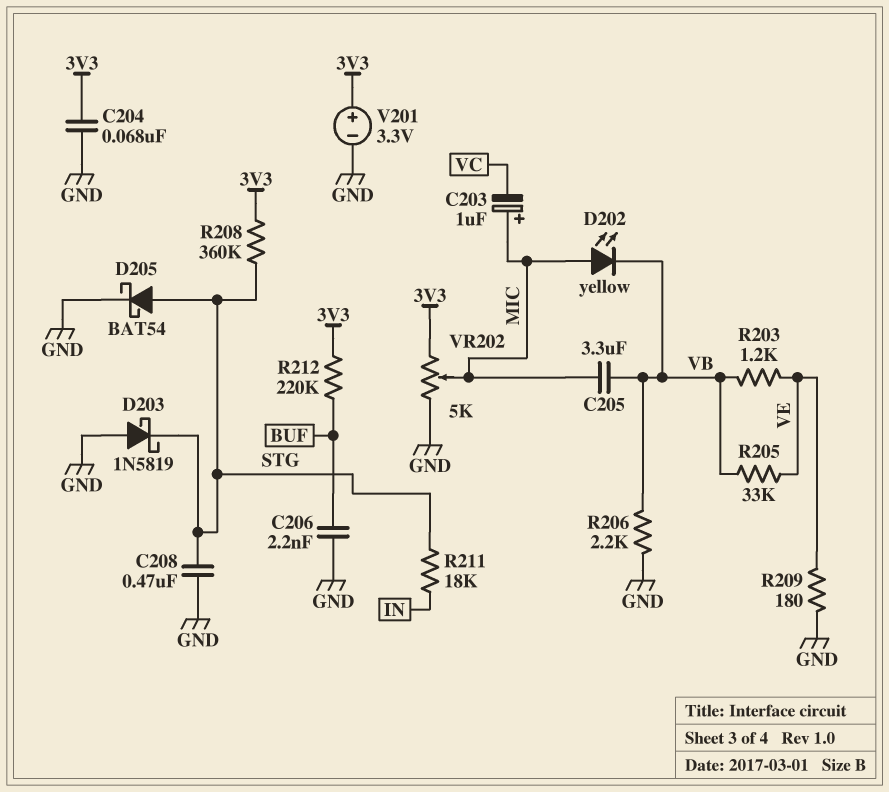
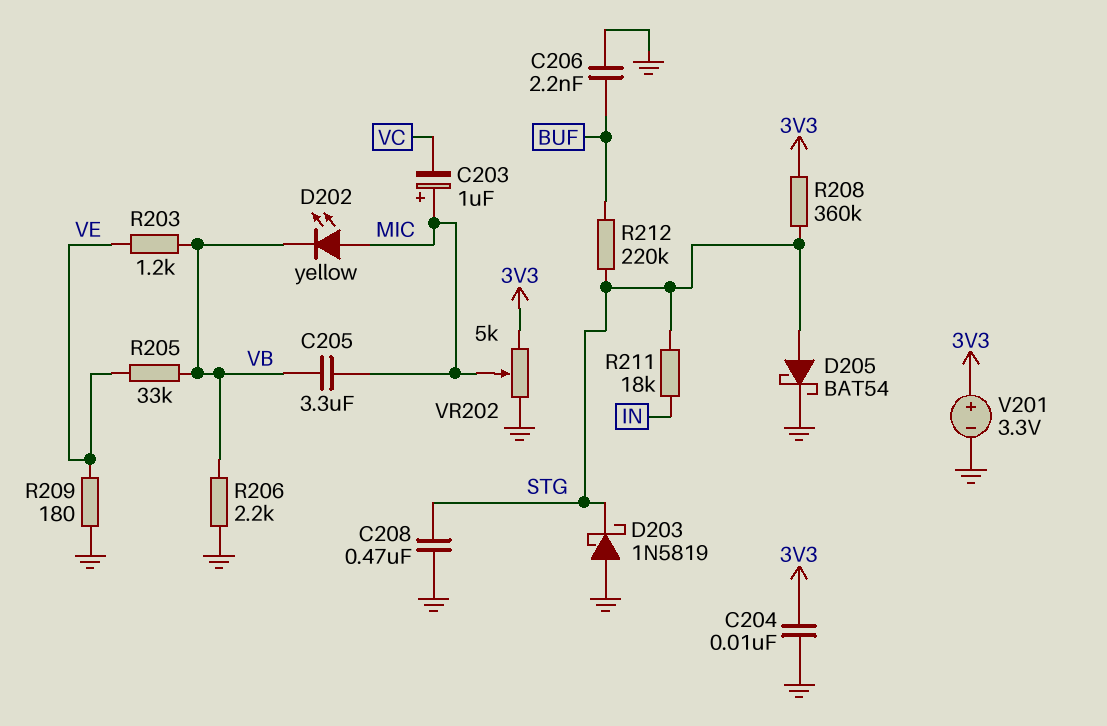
C204: 68nF (3V3, GND) -> 10nF (3V3, GND)
R212: 220k (3V3, BUF) -> 220k (BUF, STG)

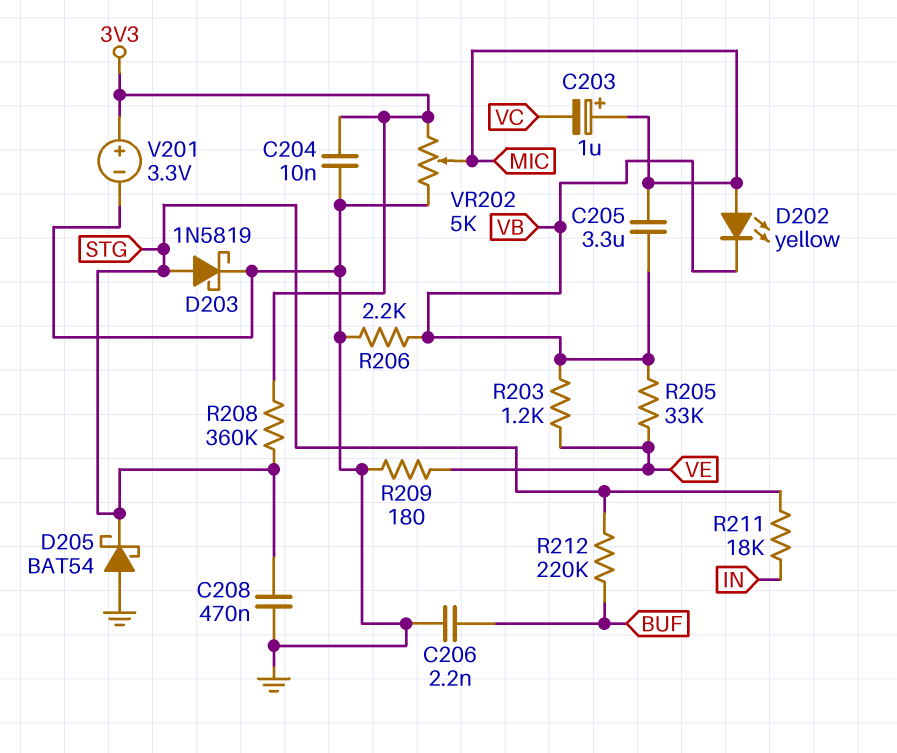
D203: schottky 1N5819 (A GND, K STG) -> schottky 1N5819 (A STG, K GND)
D205: schottky BAT54 (A STG, K GND) -> schottky BAT54 (A GND, K STG)

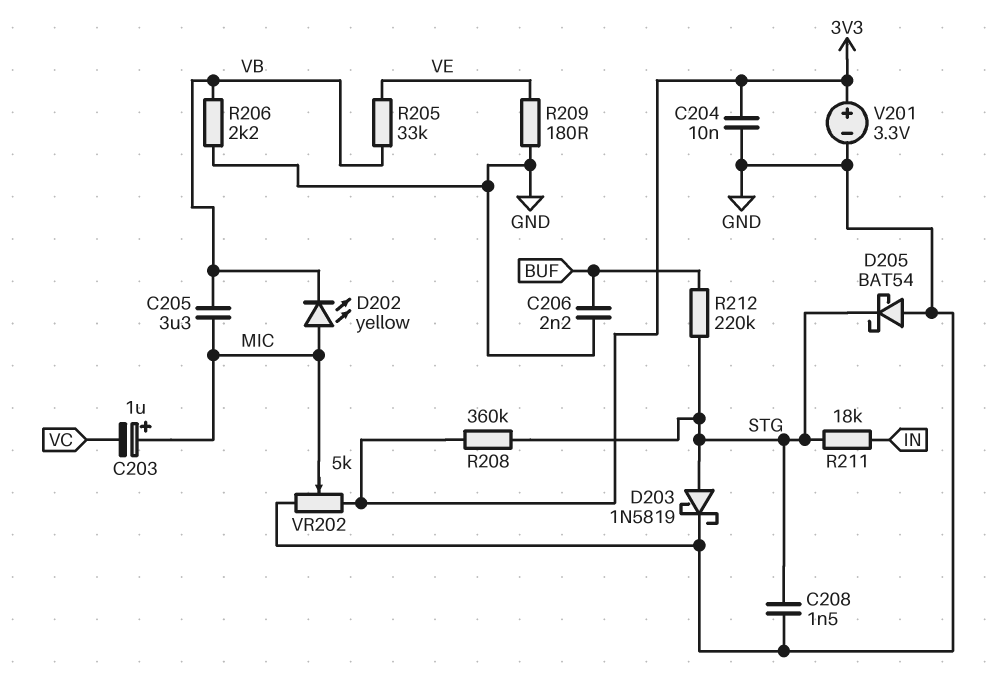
C208: 470nF (GND, STG) -> 1.5nF (GND, STG)
R203: 1.2k (VB, VE) -> none

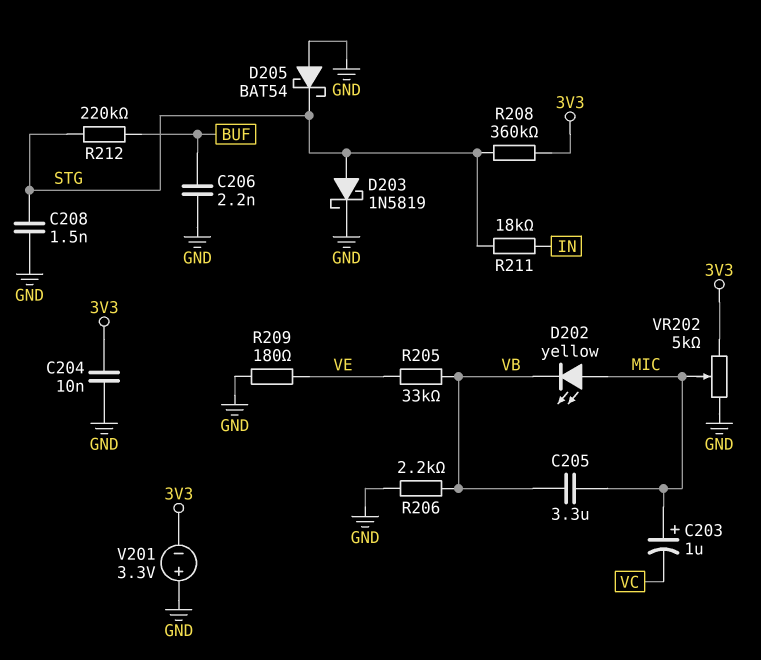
V201: 3.3V (plus 3V3, minus GND) -> 3.3V (plus GND, minus 3V3)

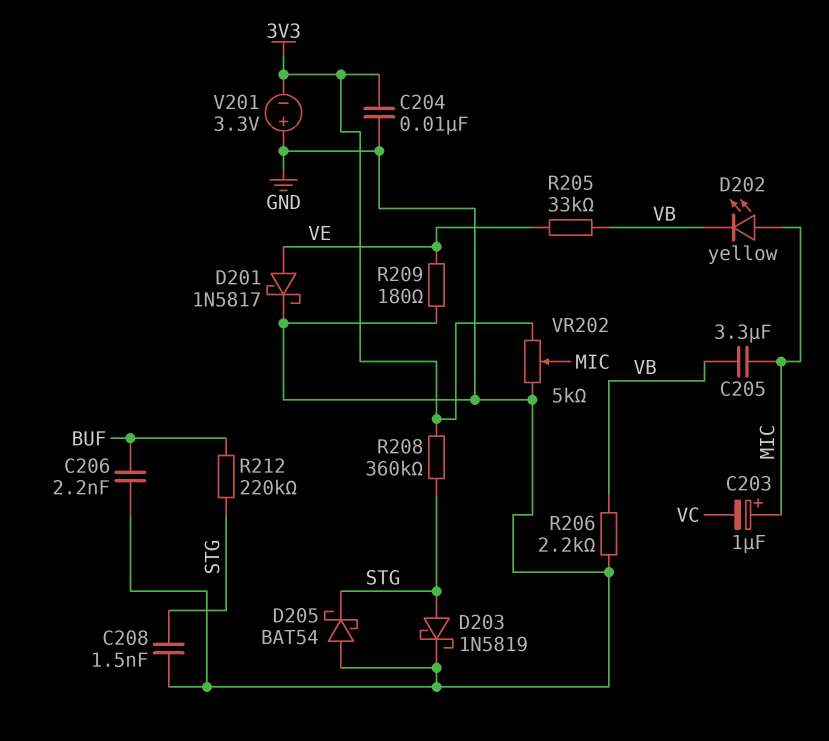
D201: none -> schottky 1N5817 (A VE, K GND)
R211: 18k (IN, STG) -> none

